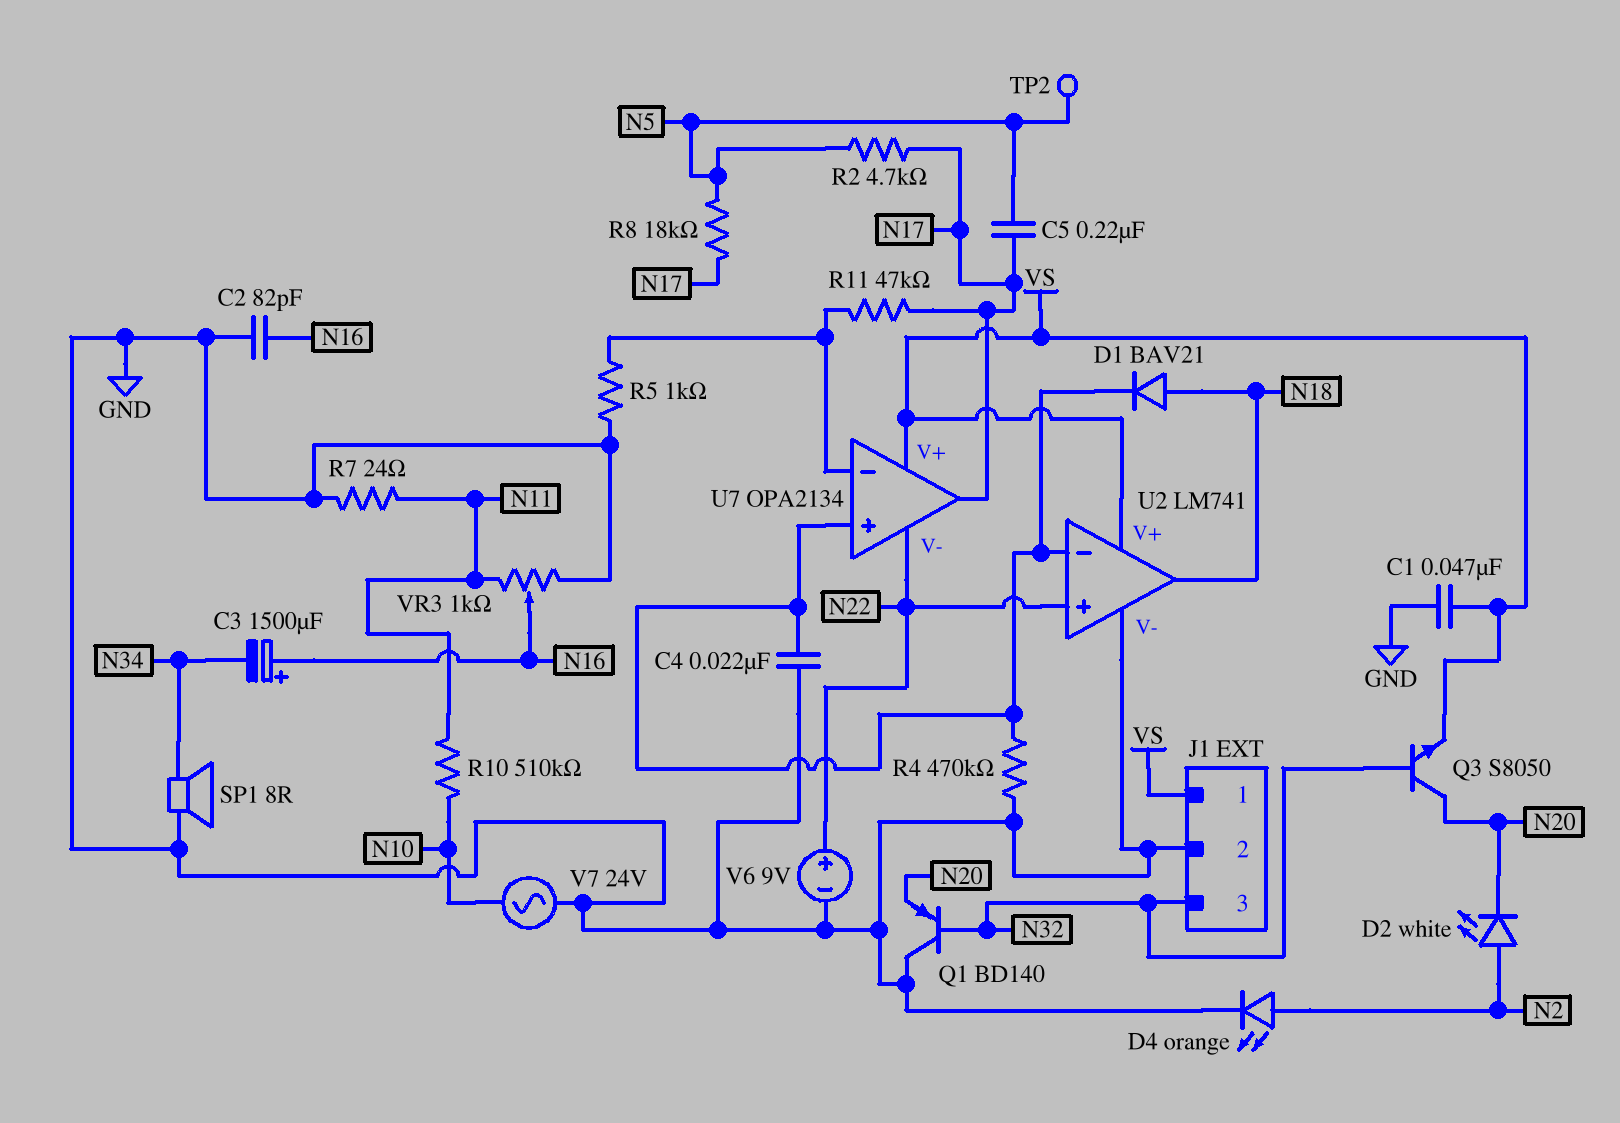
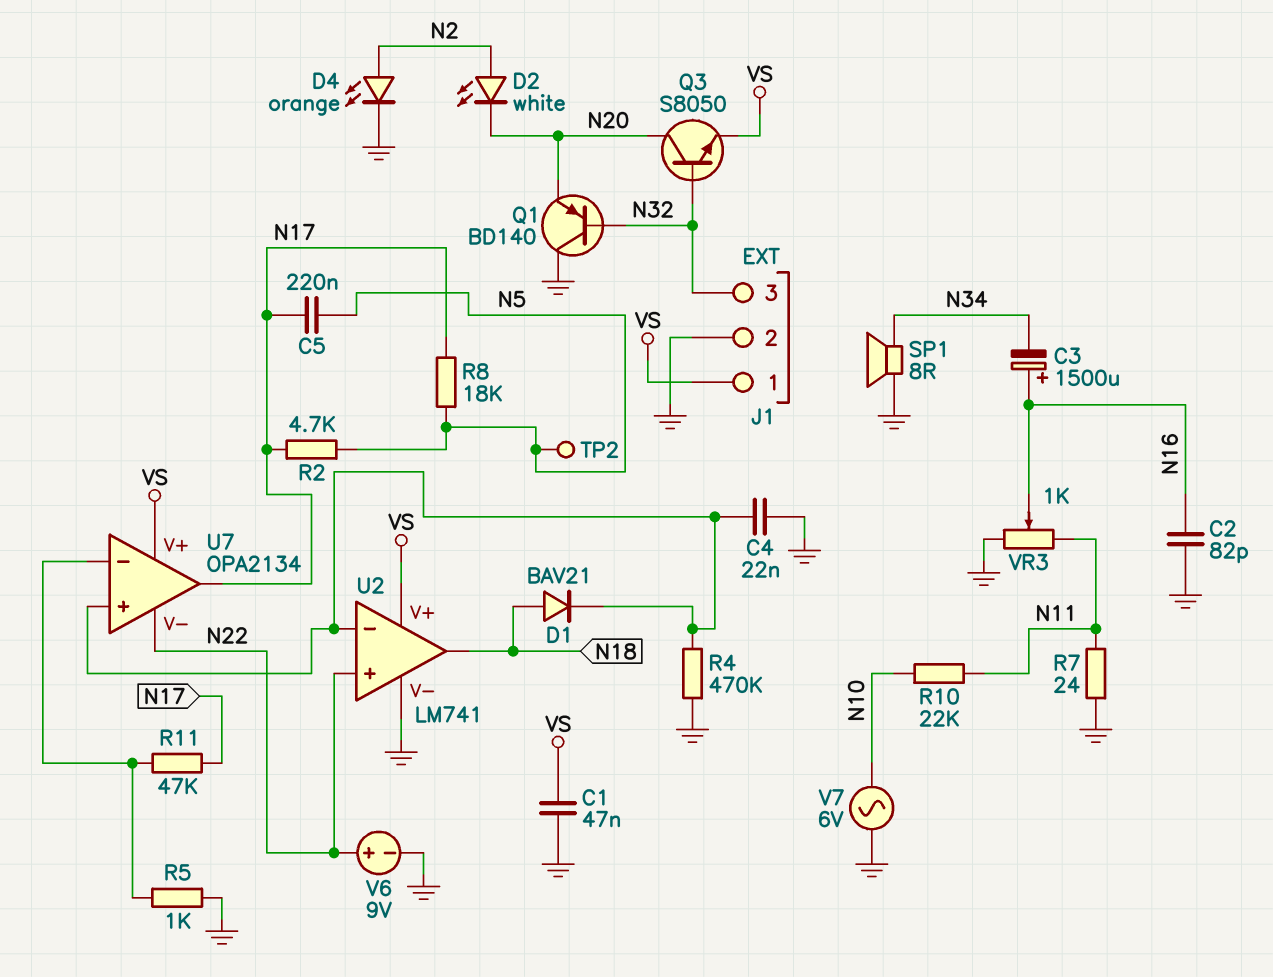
R10: 510k (N10, N11) -> 22k (N10, N11)
V7: AC 24V (GND, N10) -> AC 6V (GND, N10)

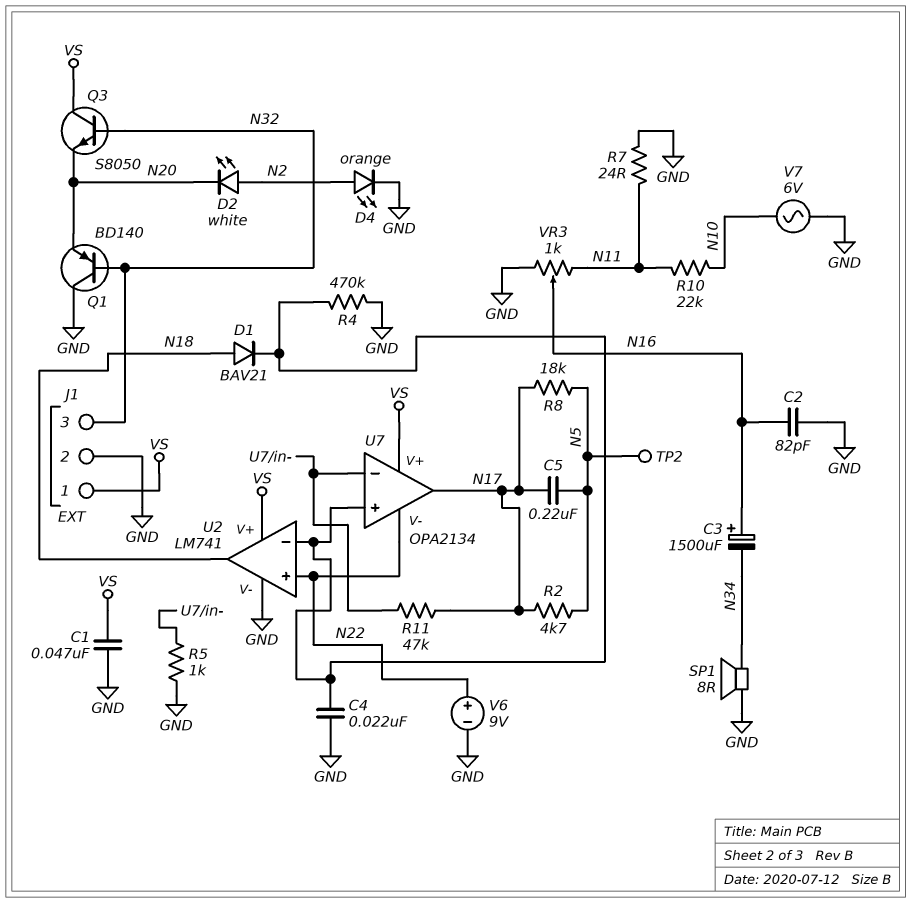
Q3: NPN S8050 (B N32, C N20, E VS) -> NPN S8050 (B N32, C VS, E N20)

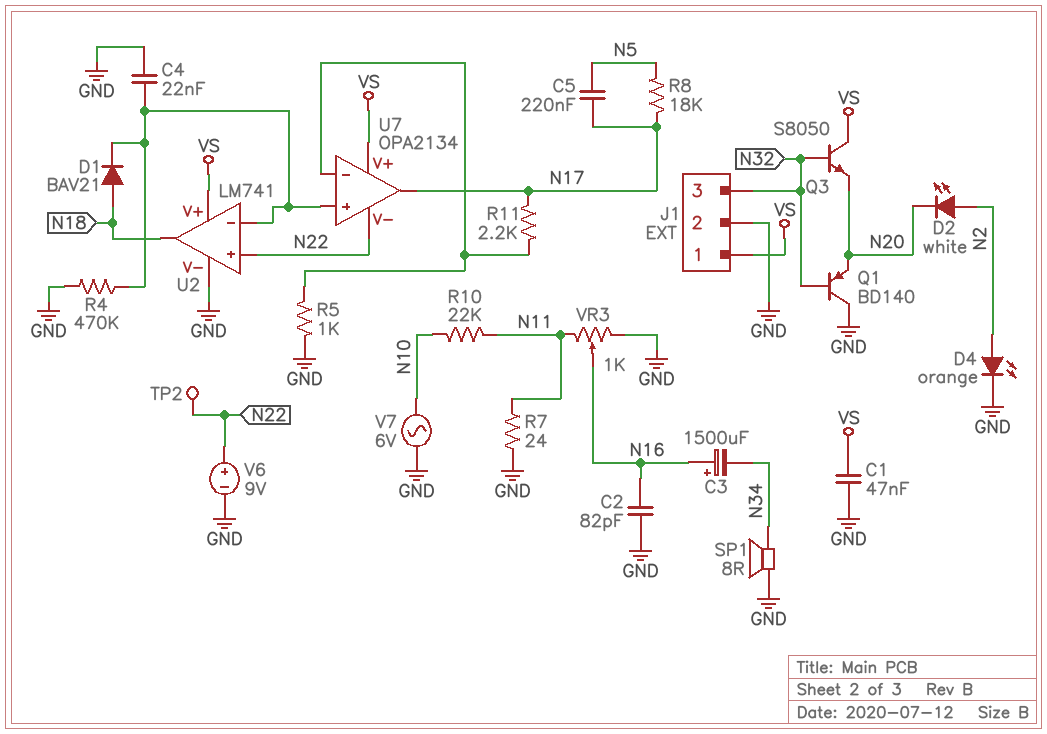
R2: 4.7k (N5, N17) -> none
R11: 47k (N17, U7/in-) -> 2.2k (N17, U7/in-)
TP2: test point (N5) -> test point (N22)

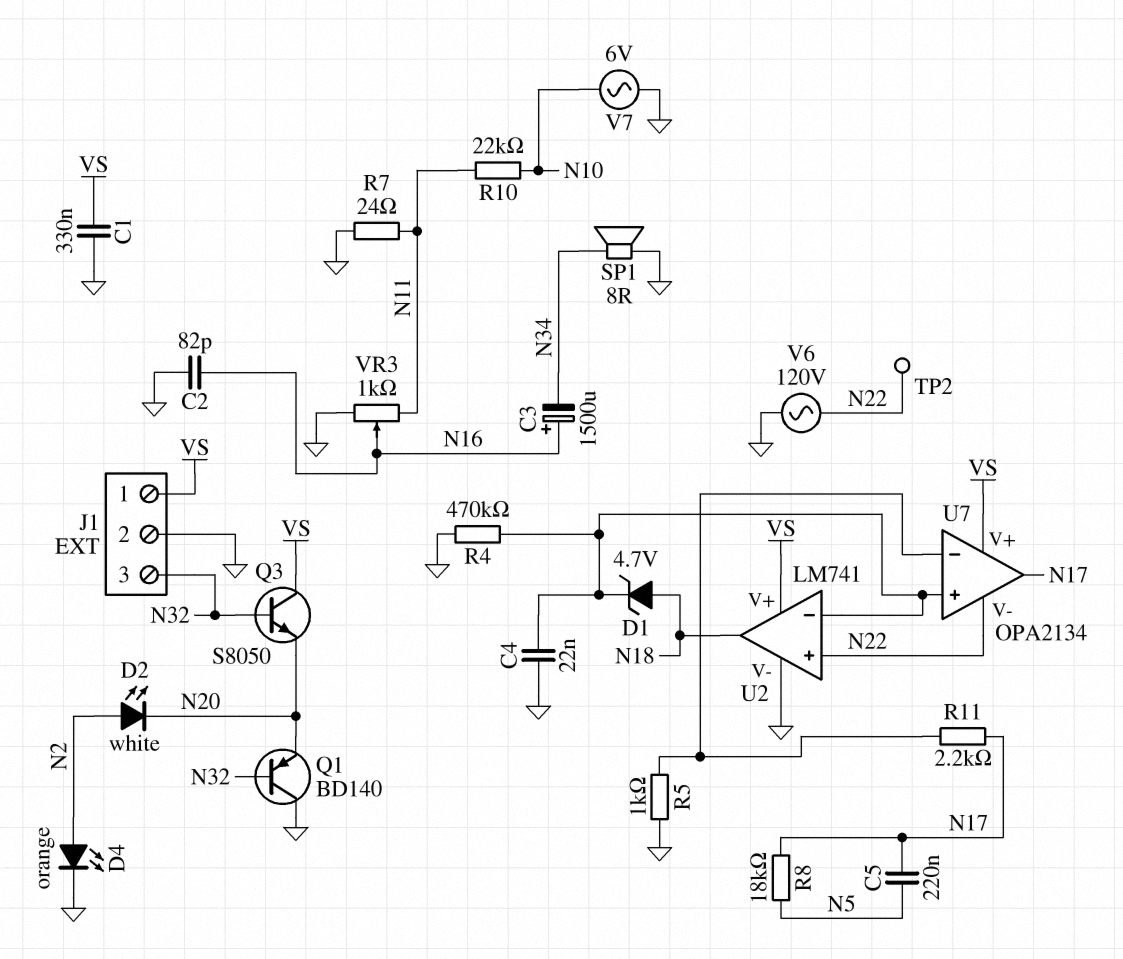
C1: 47nF (GND, VS) -> 330nF (GND, VS)
D1: diode BAV21 (A N18, K U2/in-) -> zener 4.7V (A N18, K U2/in-)
V6: 9V (plus N22, minus GND) -> AC 120V (GND, N22)

